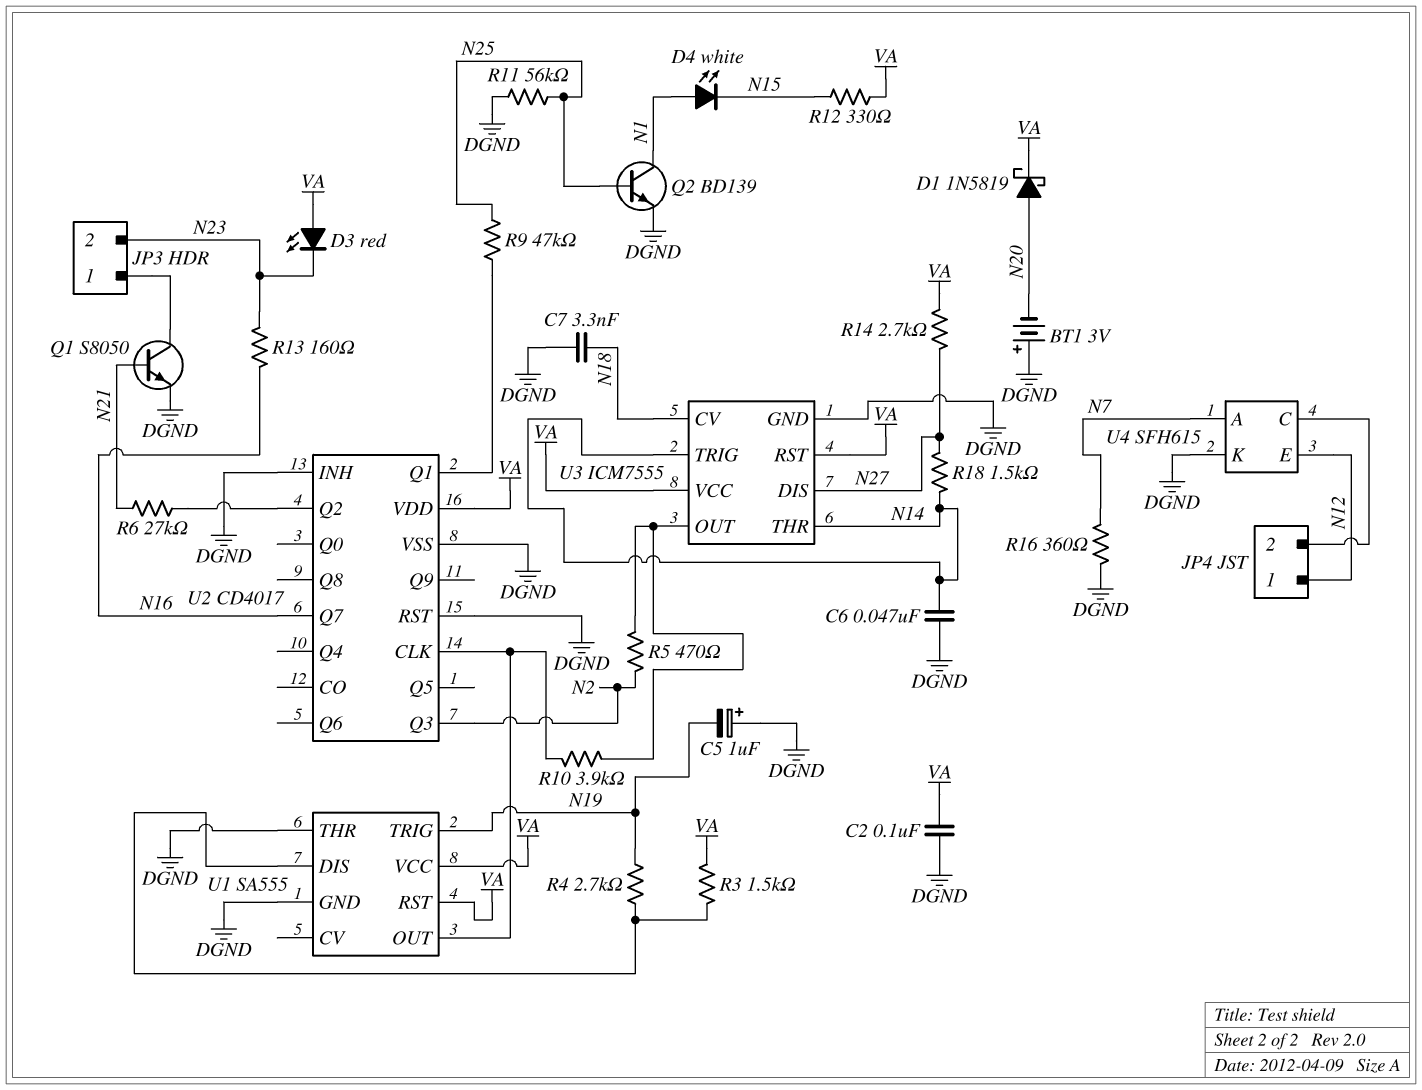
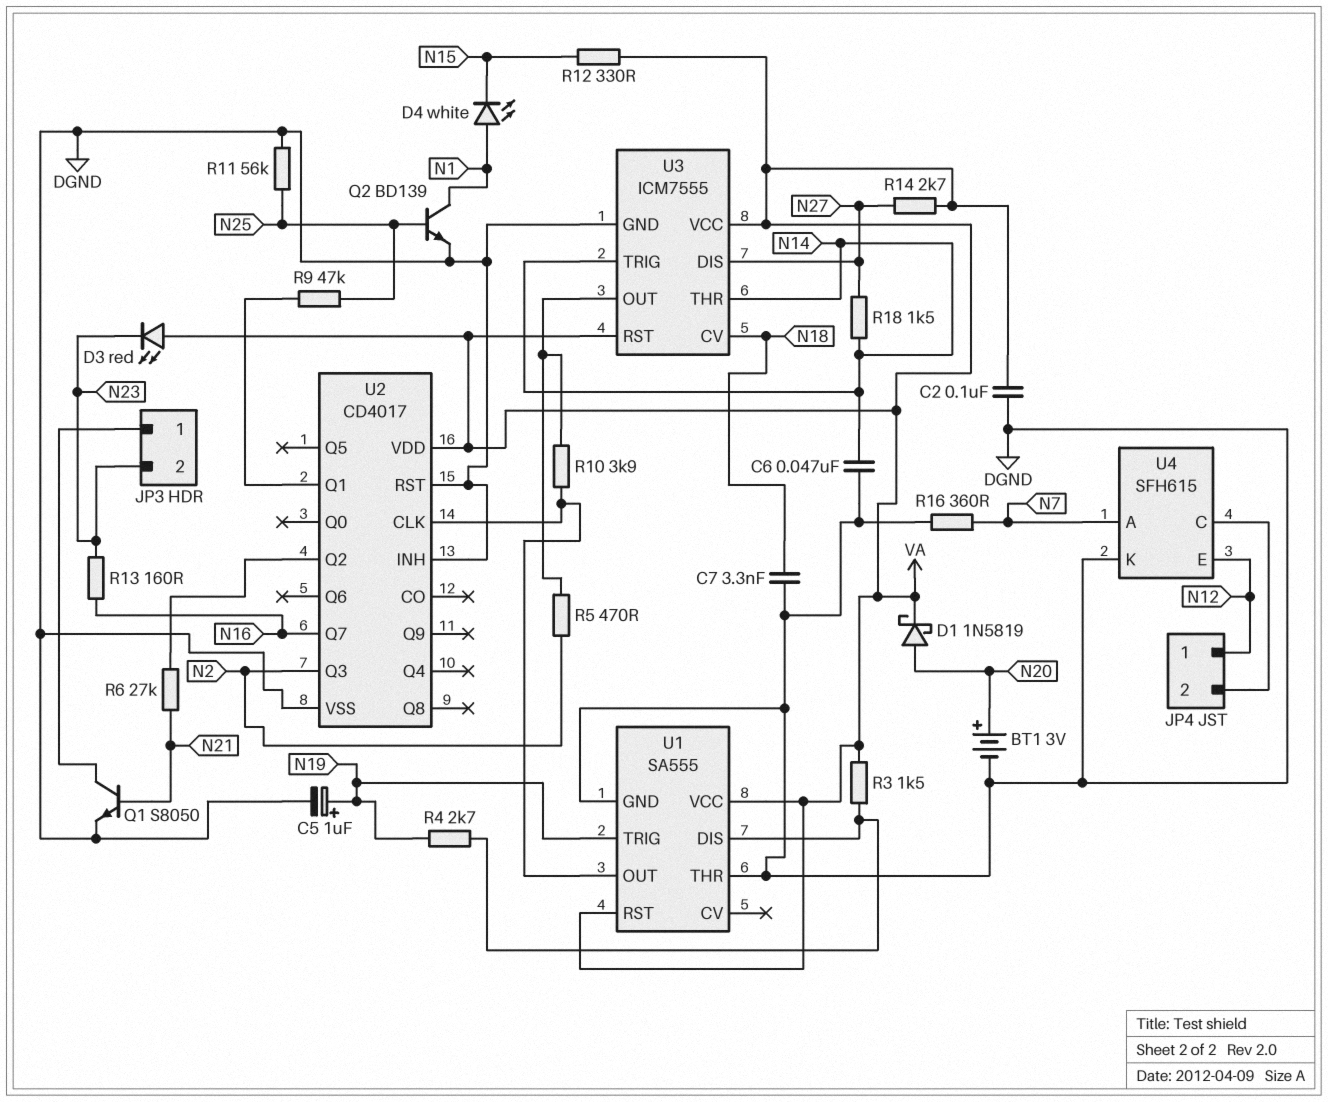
BT1: 3V (plus DGND, minus N20) -> 3V (plus N20, minus DGND)
C5: 1uF (plus DGND, minus N19) -> 1uF (plus N19, minus DGND)

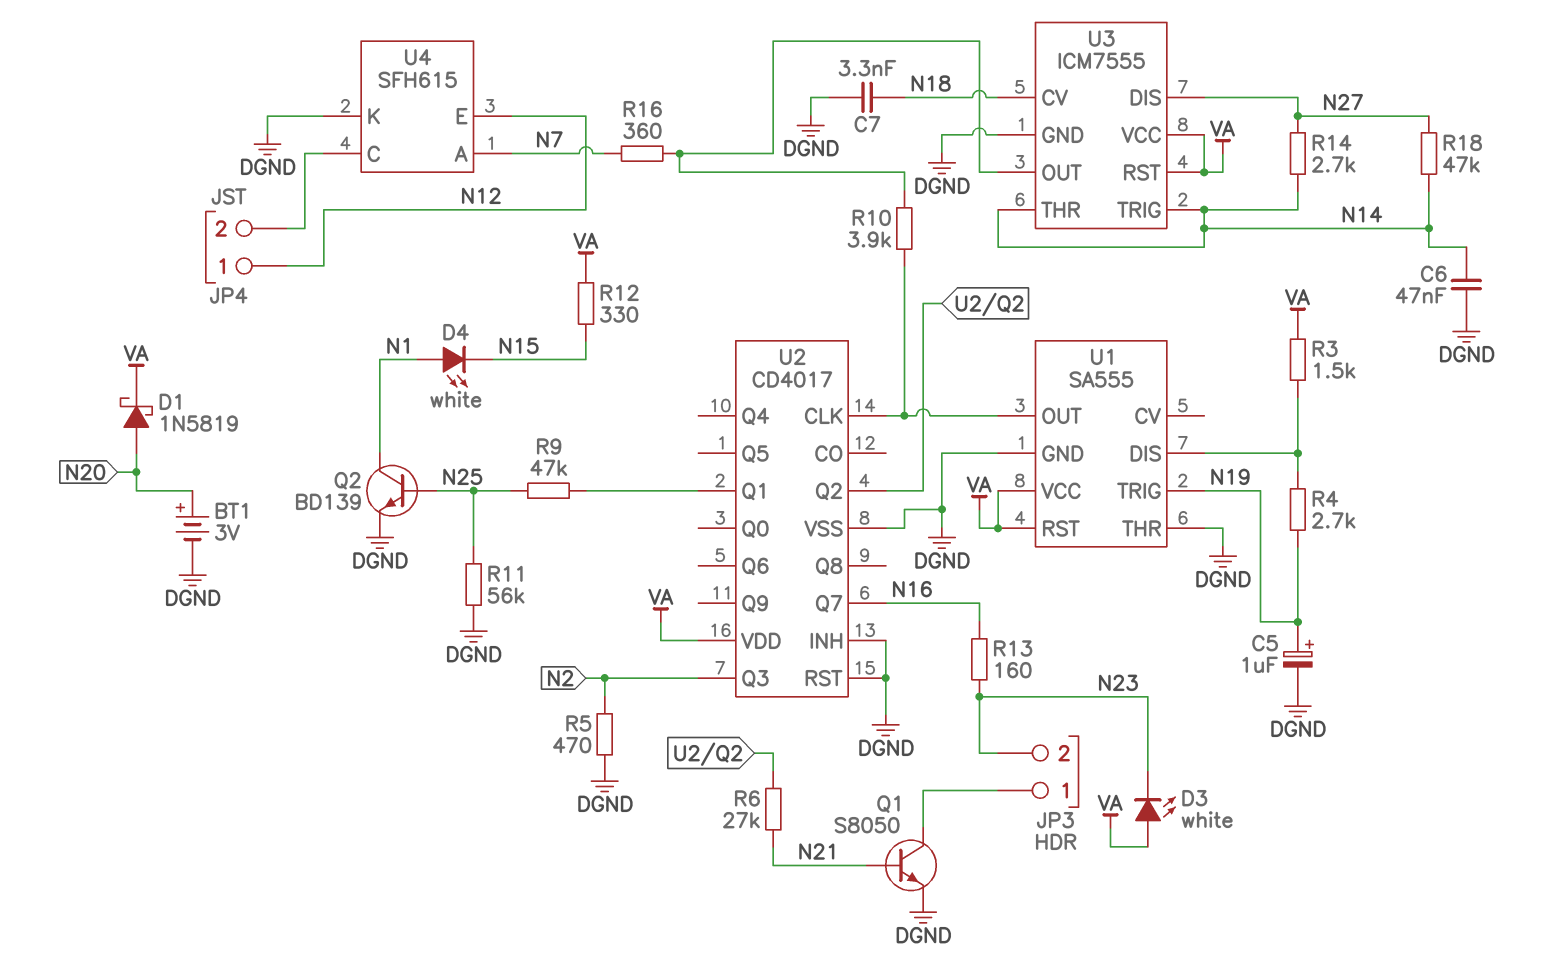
C2: 100nF (DGND, VA) -> none
D3: LED red (A VA, K N23) -> LED white (A VA, K N23)
R5: 470 (N2, U3/OUT) -> 470 (DGND, N2)
R14: 2.7k (N27, VA) -> 2.7k (N14, N27)
R16: 360 (DGND, N7) -> 360 (N7, U3/OUT)
R18: 1.5k (N14, N27) -> 47k (N14, N27)

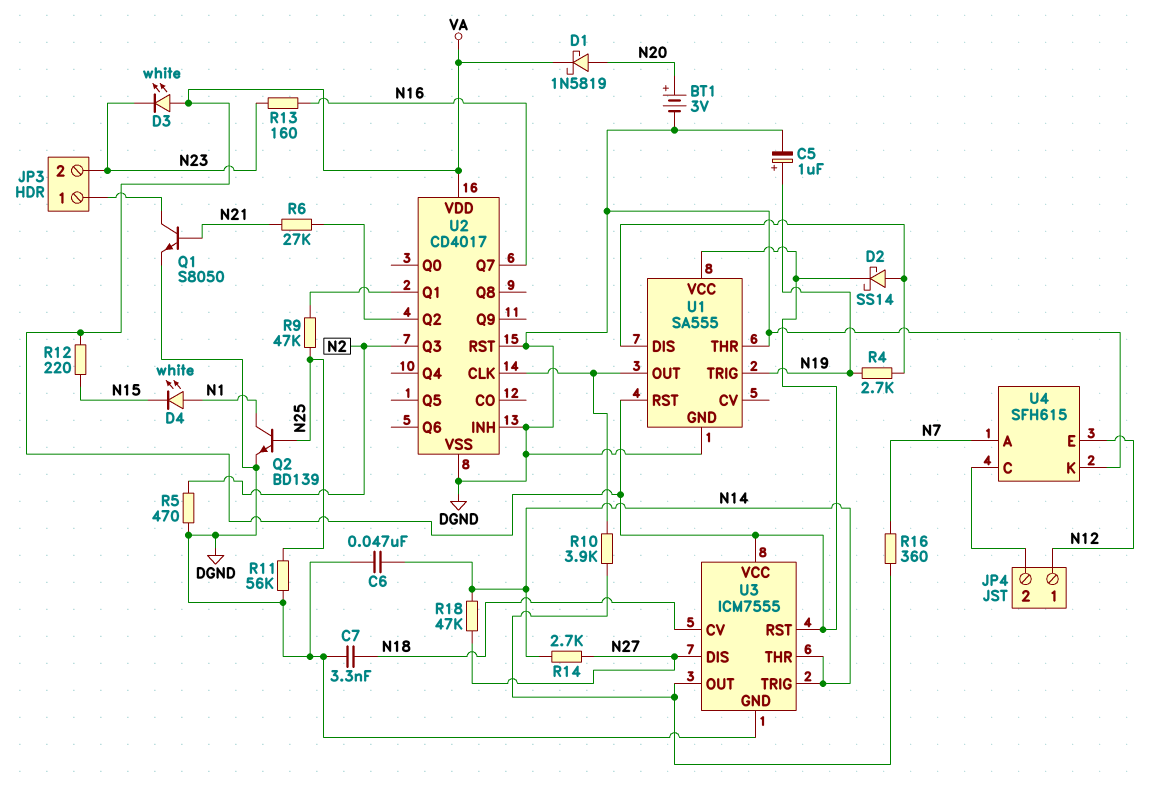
D2: none -> schottky SS14 (A U1/DIS, K VA)
R3: 1.5k (U1/DIS, VA) -> none
R12: 330 (N15, VA) -> 220 (N15, VA)

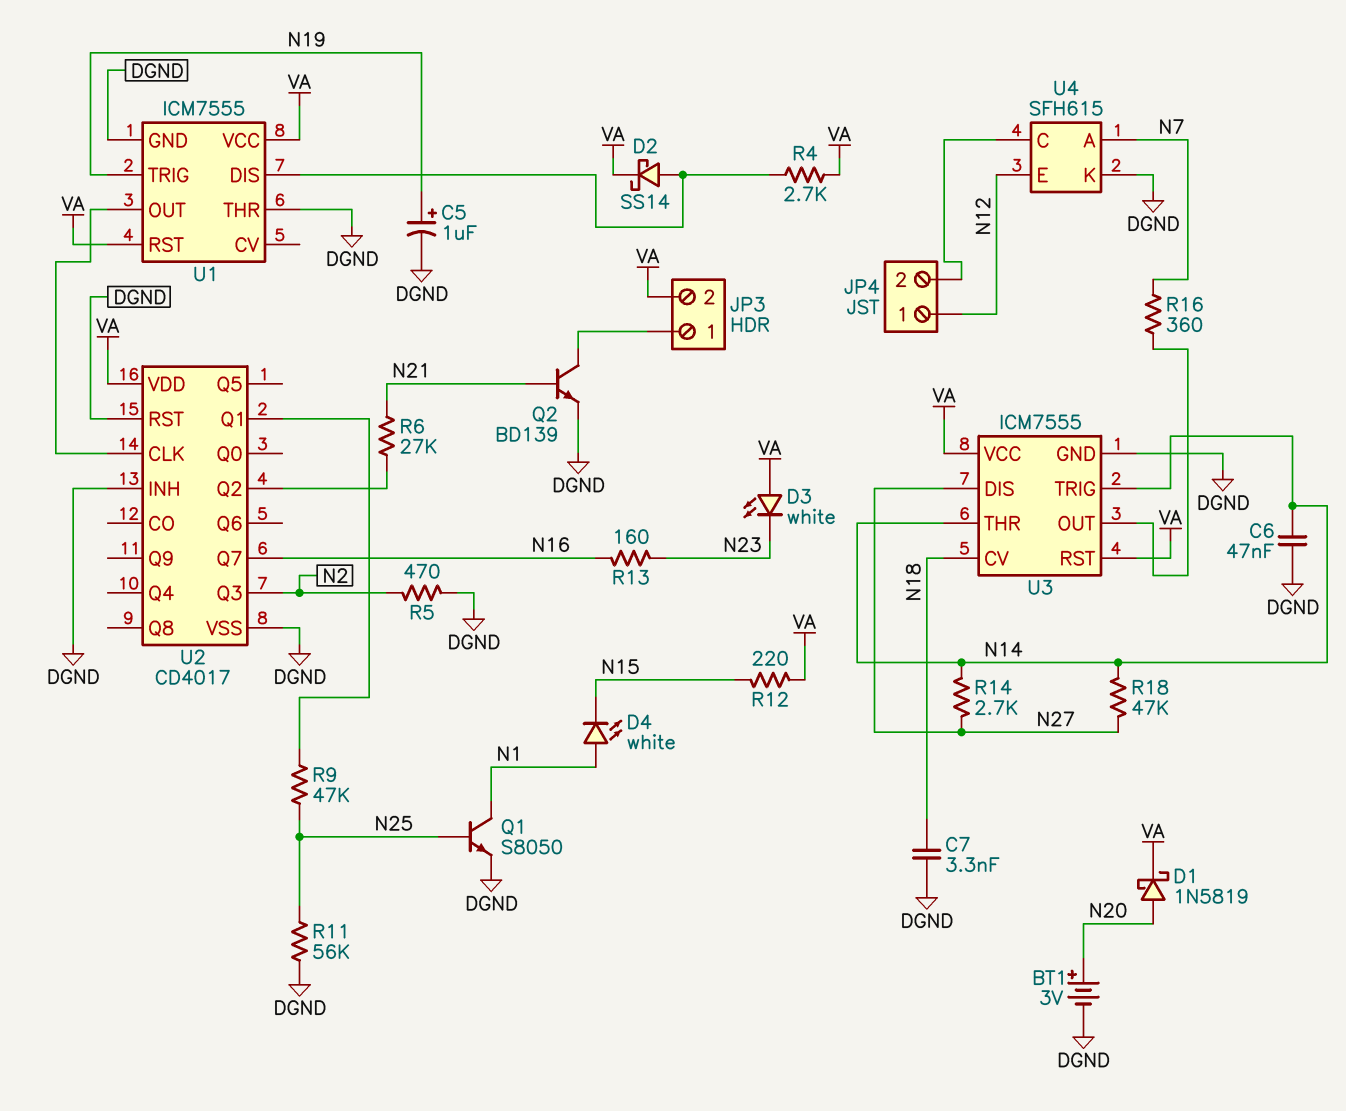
JP3 pin 2: N23 -> VA
Q1: NPN S8050 (B N21, C JP3/1, E DGND) -> NPN S8050 (B N25, C N1, E DGND)
Q2: NPN BD139 (B N25, C N1, E DGND) -> NPN BD139 (B N21, C JP3/1, E DGND)
R4: 2.7k (N19, U1/DIS) -> 2.7k (U1/DIS, VA)
R10: 3.9k (U1/OUT, U3/OUT) -> none
U1: SA555 -> ICM7555

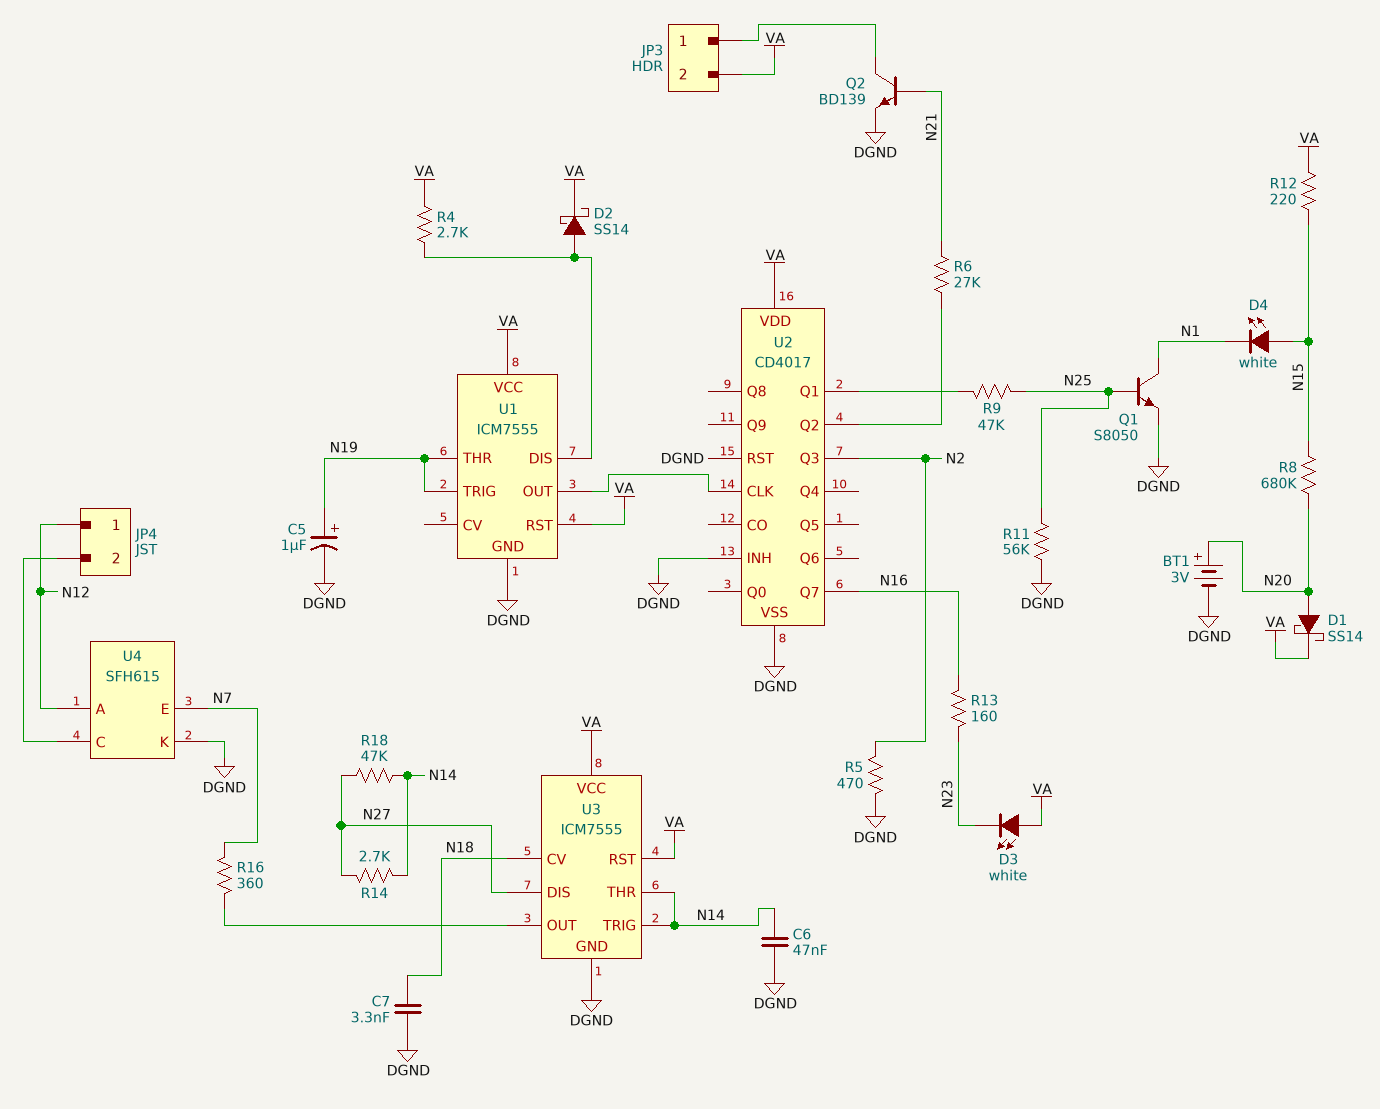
D1: schottky 1N5819 (A N20, K VA) -> schottky SS14 (A N20, K VA)
D4: LED white (A N1, K N15) -> LED white (A N15, K N1)
R8: none -> 680k (N15, N20)
U1 pin THR: DGND -> N19
U4 pin A: N7 -> N12
U4 pin E: N12 -> N7

